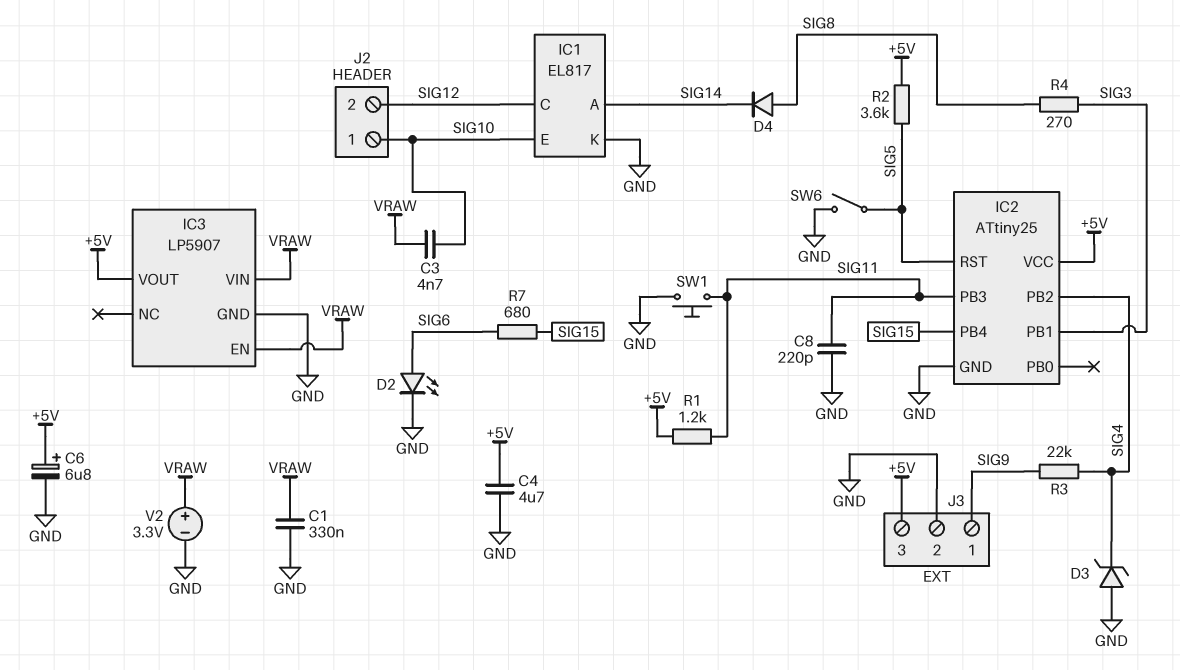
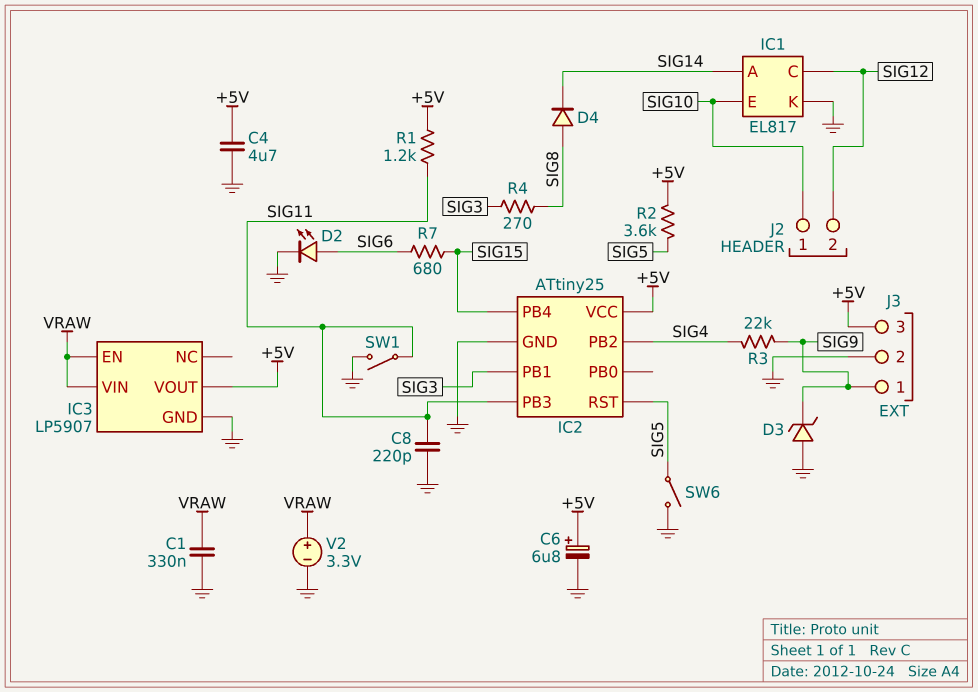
C3: 4.7nF (SIG10, VRAW) -> none
D3: zener (A GND, K SIG4) -> zener (A GND, K SIG9)
SW1: button (GND, SIG11) -> switch (GND, SIG11)

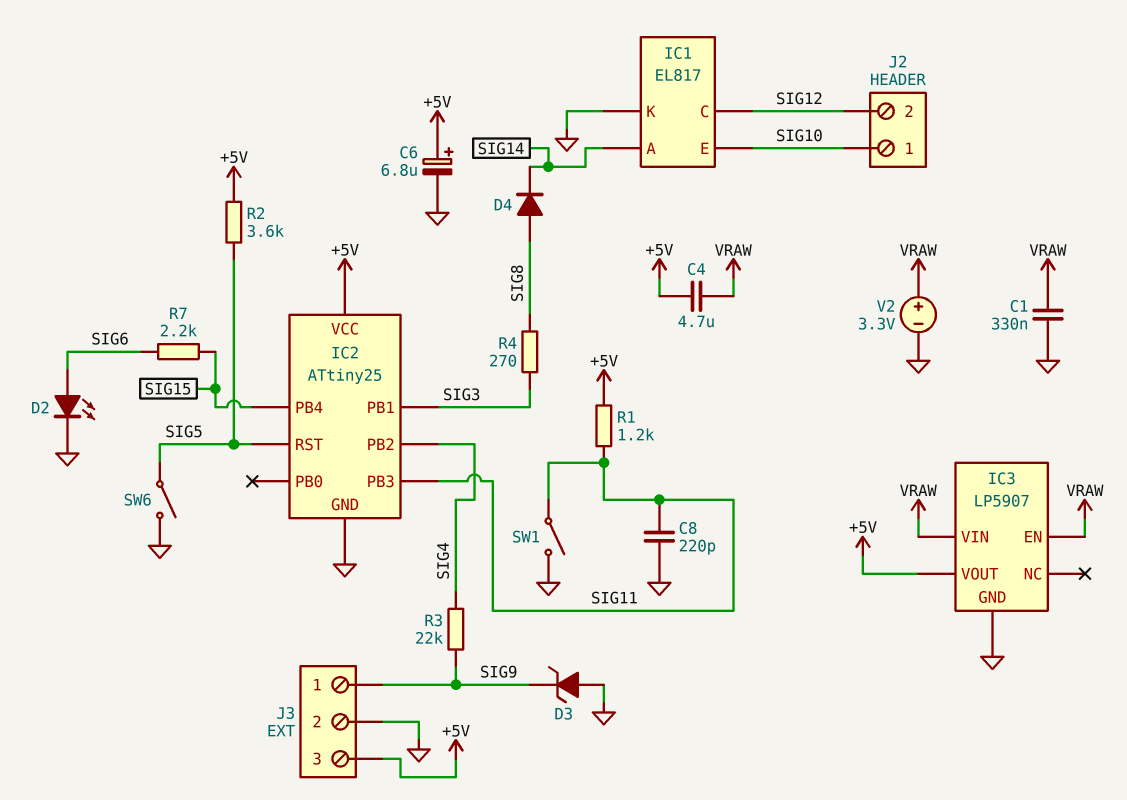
C4: 4.7uF (+5V, GND) -> 4.7uF (+5V, VRAW)
R7: 680 (SIG6, SIG15) -> 2.2k (SIG6, SIG15)

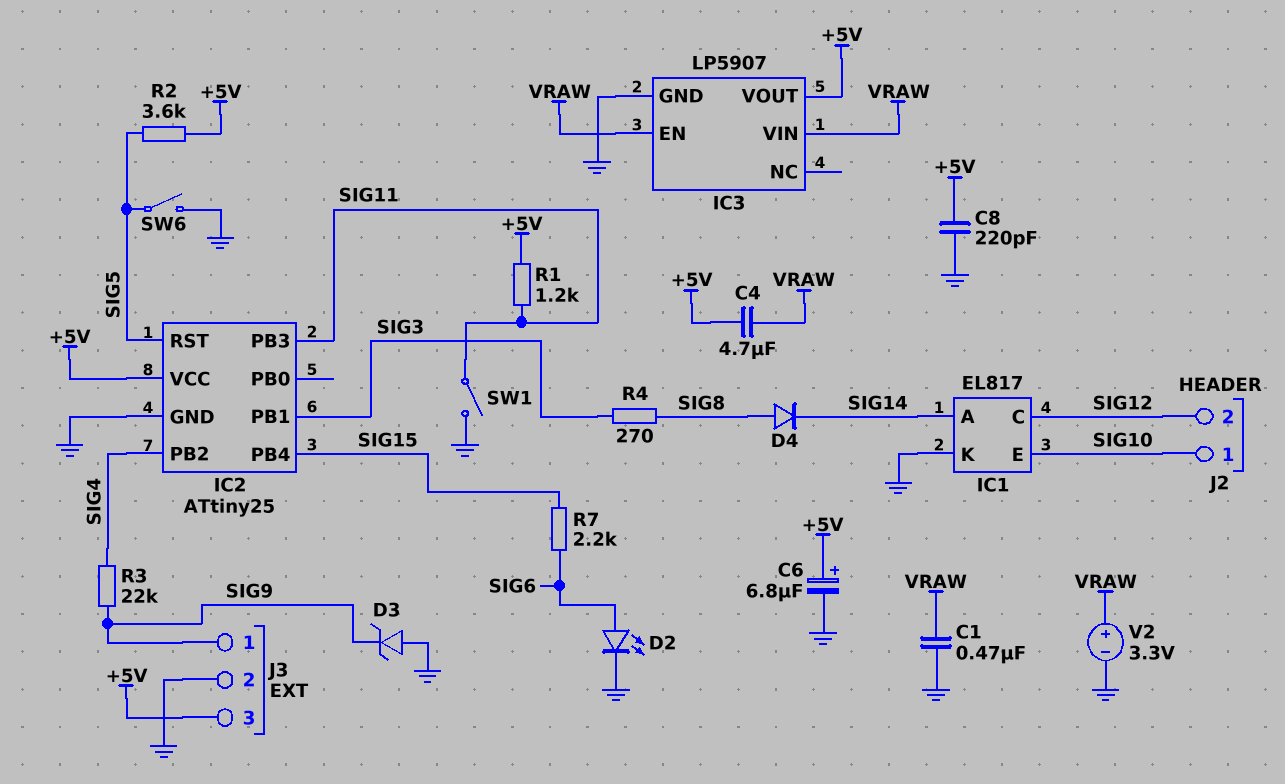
C1: 330nF (GND, VRAW) -> 470nF (GND, VRAW)
C8: 220pF (GND, SIG11) -> 220pF (+5V, GND)

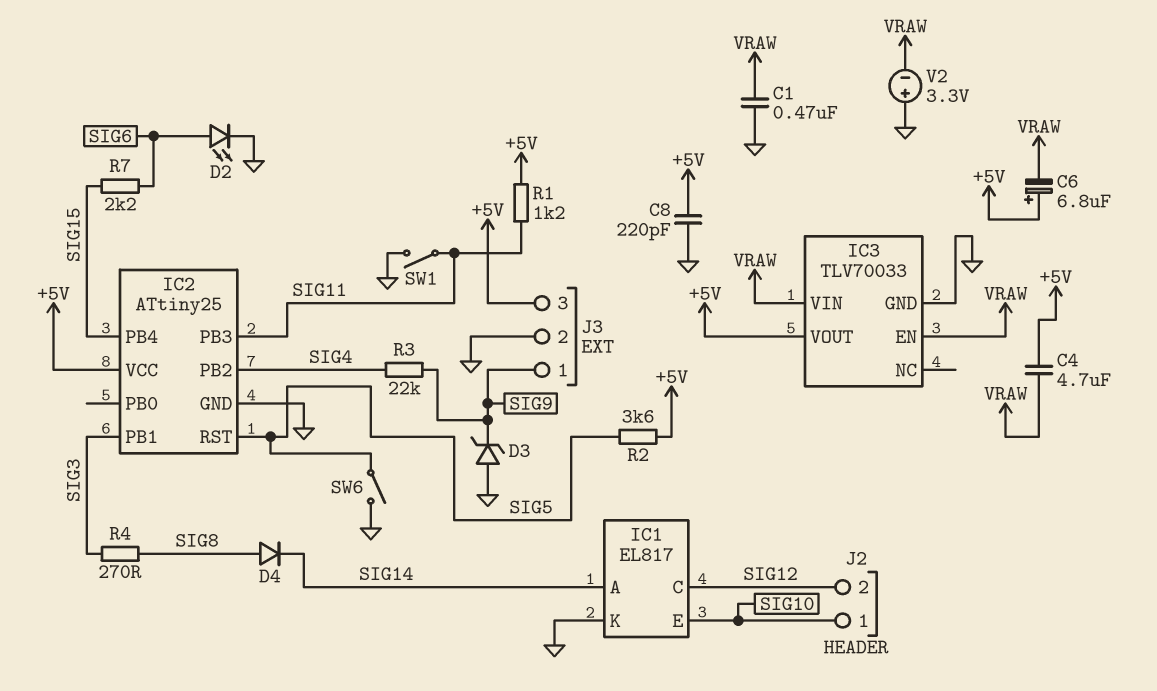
C6: 6.8uF (plus +5V, minus GND) -> 6.8uF (plus +5V, minus VRAW)
IC3: LP5907 -> TLV70033
V2: 3.3V (plus VRAW, minus GND) -> 3.3V (plus GND, minus VRAW)

